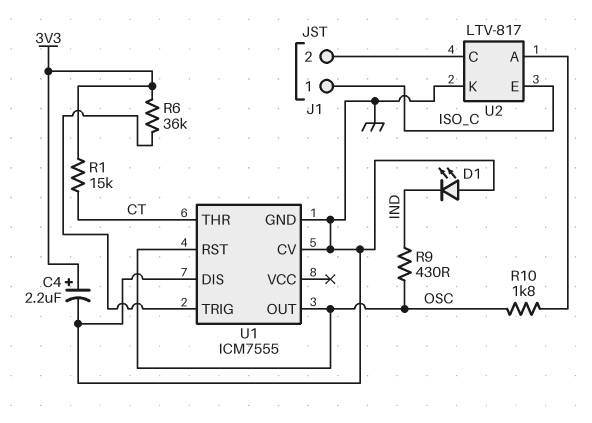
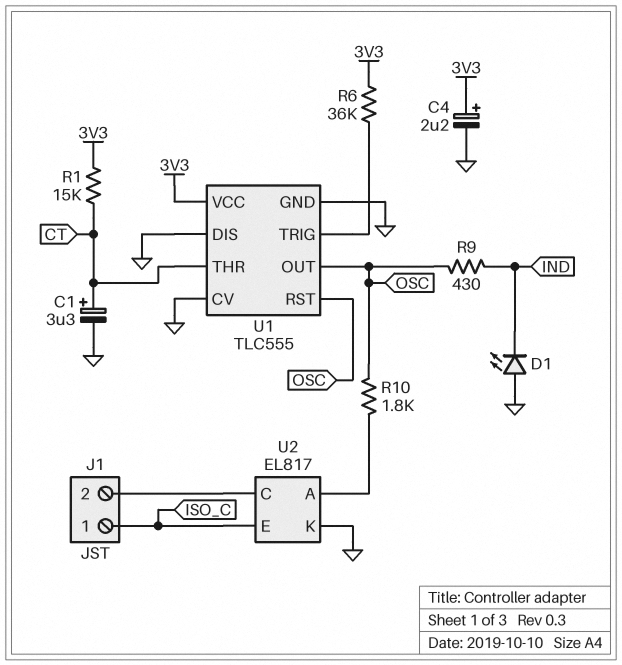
C1: none -> 3.3uF (plus CT, minus GND)
U1: ICM7555 -> TLC555
U1 pin VCC: none -> 3V3
U2: LTV-817 -> EL817

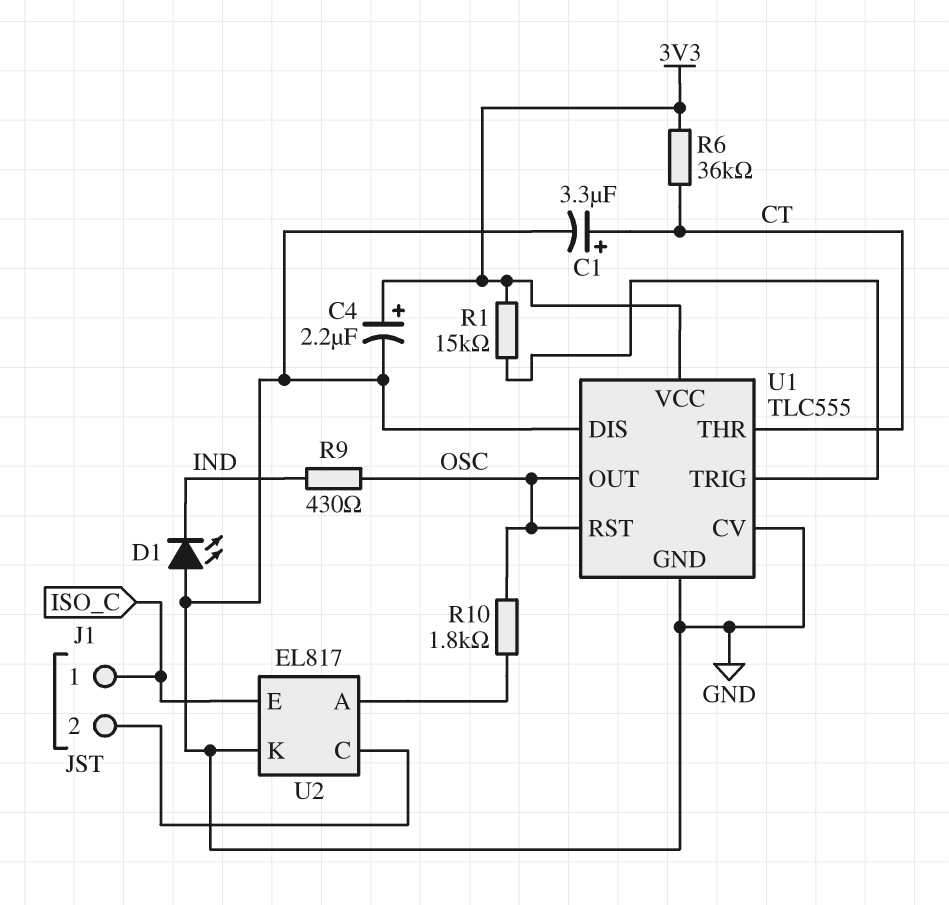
R1: 15k (3V3, CT) -> 15k (3V3, U1/TRIG)
R6: 36k (3V3, U1/TRIG) -> 36k (3V3, CT)

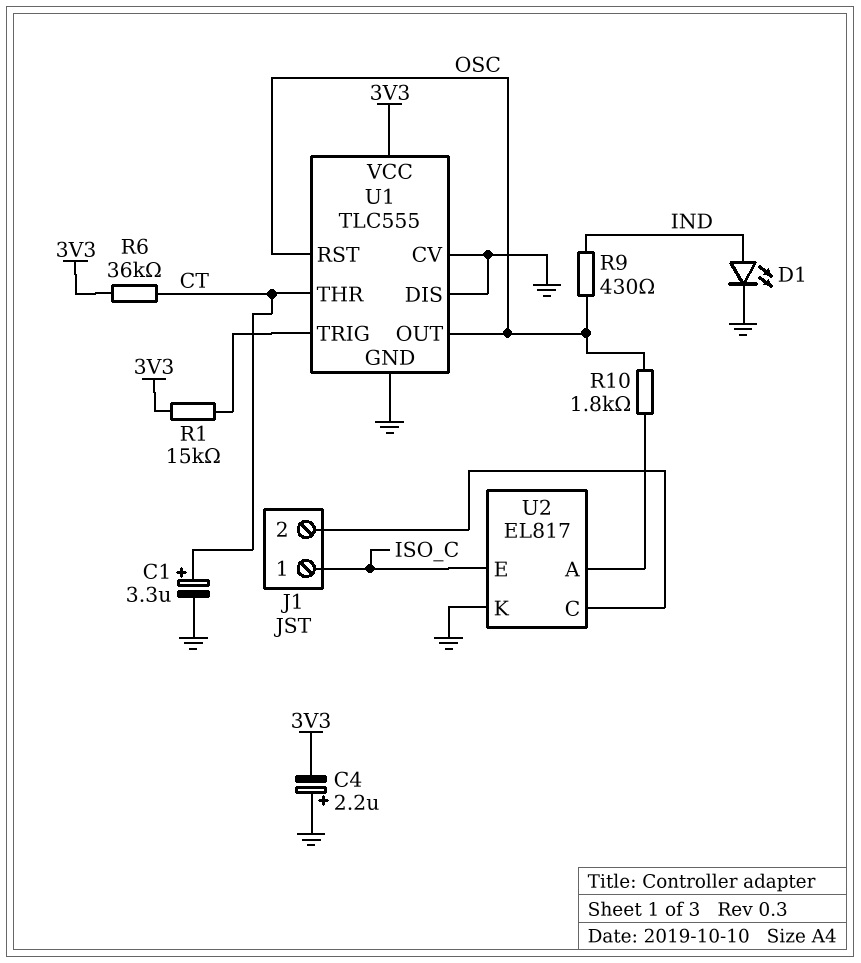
C4: 2.2uF (plus 3V3, minus GND) -> 2.2uF (plus GND, minus 3V3)
D1: LED (A GND, K IND) -> LED (A IND, K GND)

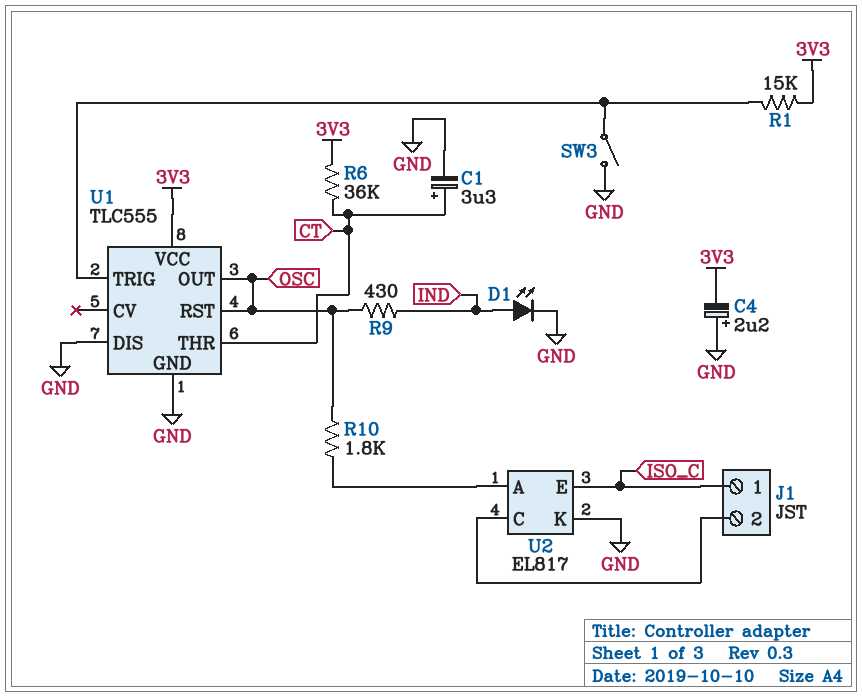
SW3: none -> switch (GND, U1/TRIG)
U1 pin CV: GND -> none

